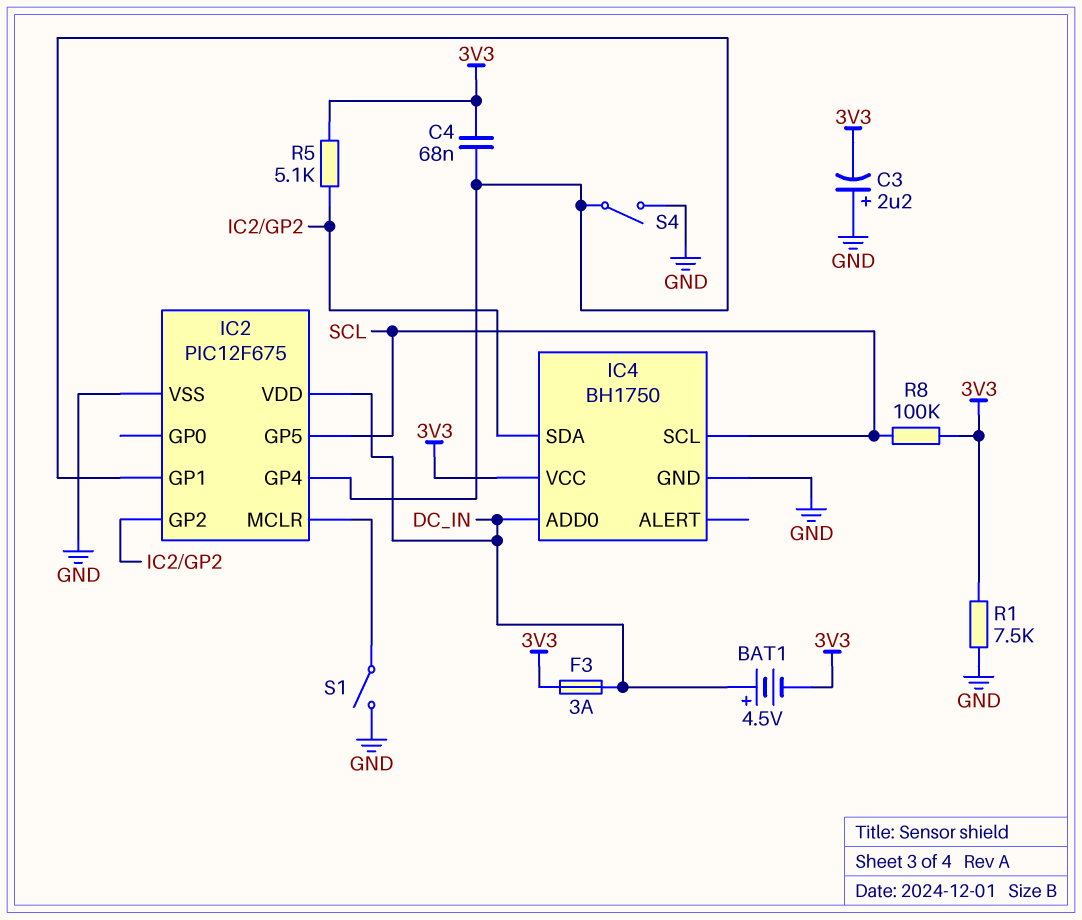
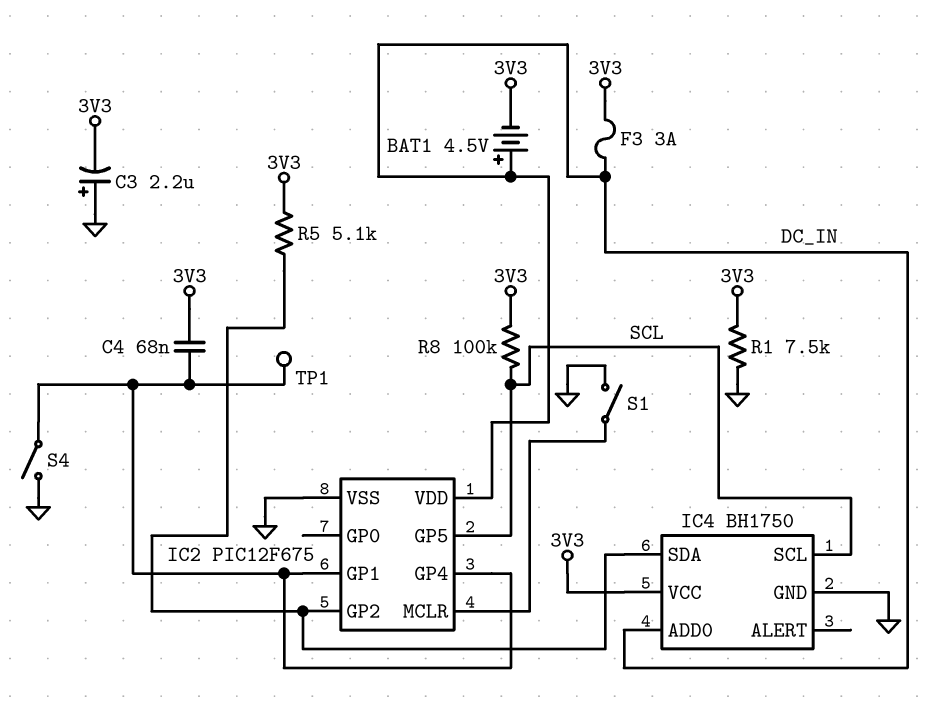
TP1: none -> test point (IC2/GP1)

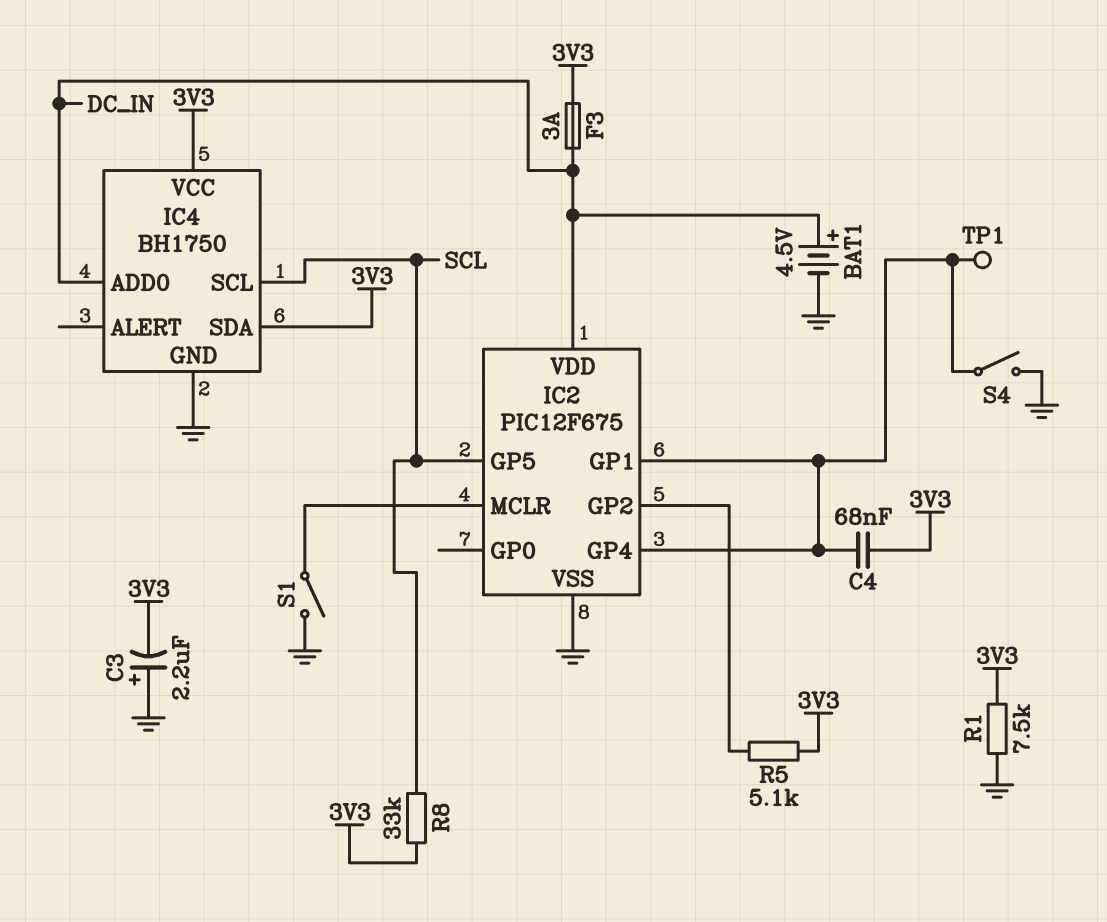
BAT1: 4.5V (plus DC_IN, minus 3V3) -> 4.5V (plus DC_IN, minus GND)
IC4 pin SDA: IC2/GP2 -> 3V3
R8: 100k (3V3, SCL) -> 33k (3V3, SCL)

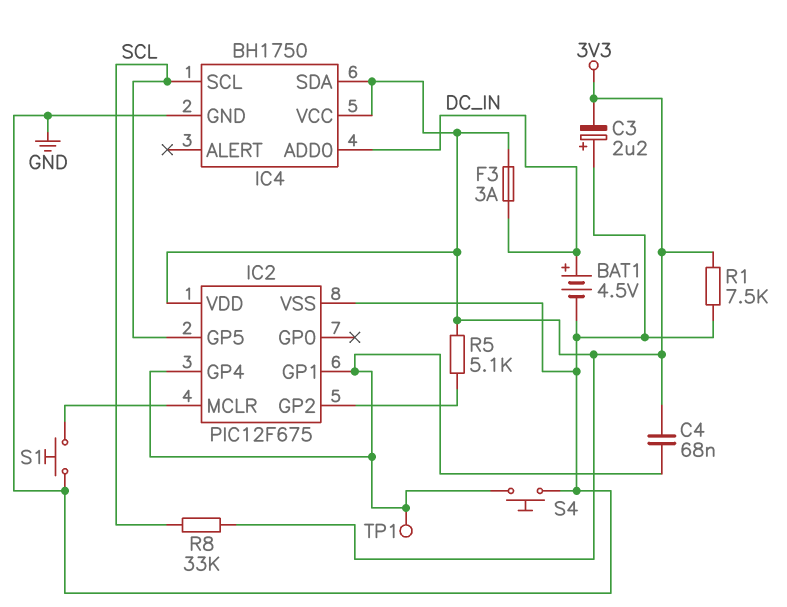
IC2 pin VDD: DC_IN -> 3V3
S1: switch (GND, IC2/MCLR) -> button (GND, IC2/MCLR)
S4: switch (GND, IC2/GP1) -> button (GND, IC2/GP1)

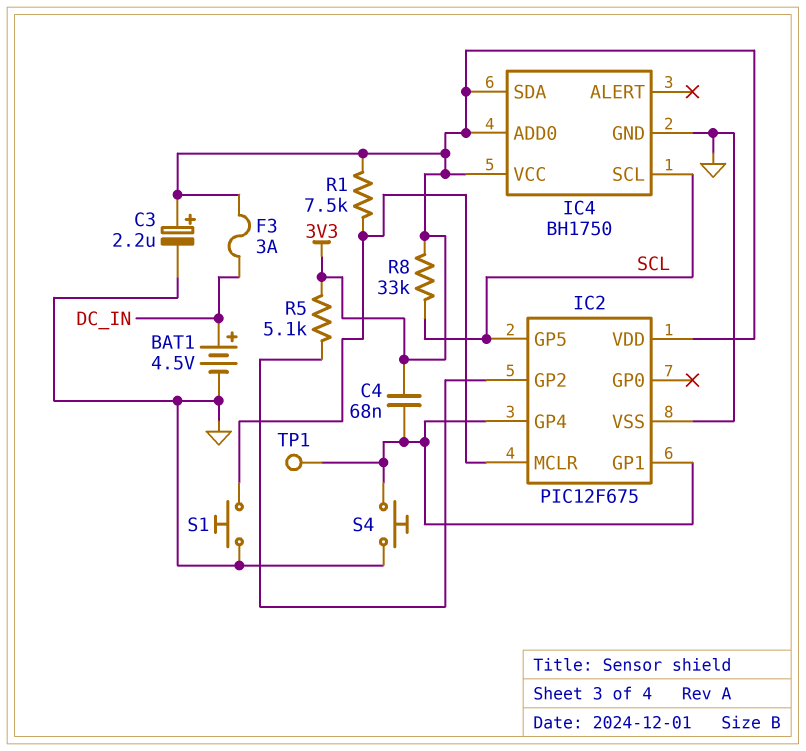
C3: 2.2uF (plus GND, minus 3V3) -> 2.2uF (plus 3V3, minus GND)
IC4 pin ADD0: DC_IN -> 3V3
R1: 7.5k (3V3, GND) -> 7.5k (3V3, IC2/MCLR)

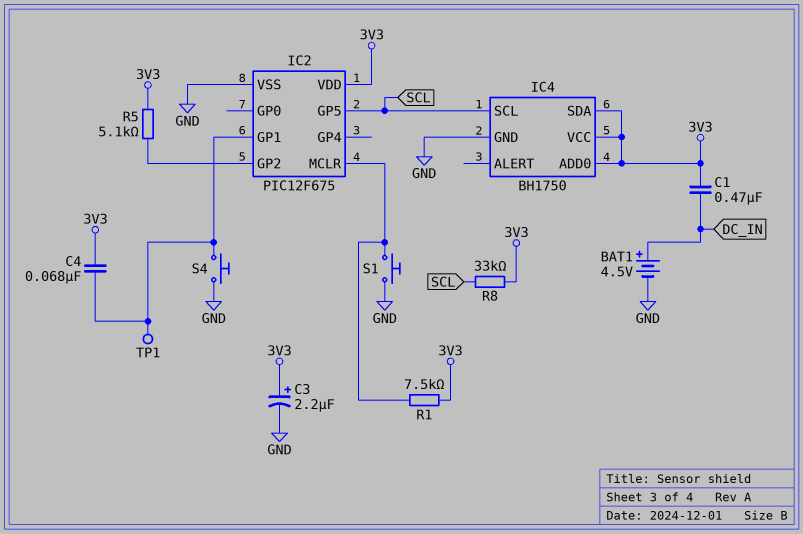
C1: none -> 470nF (3V3, DC_IN)
F3: 3A (3V3, DC_IN) -> none
IC2 pin GP4: IC2/GP1 -> none

